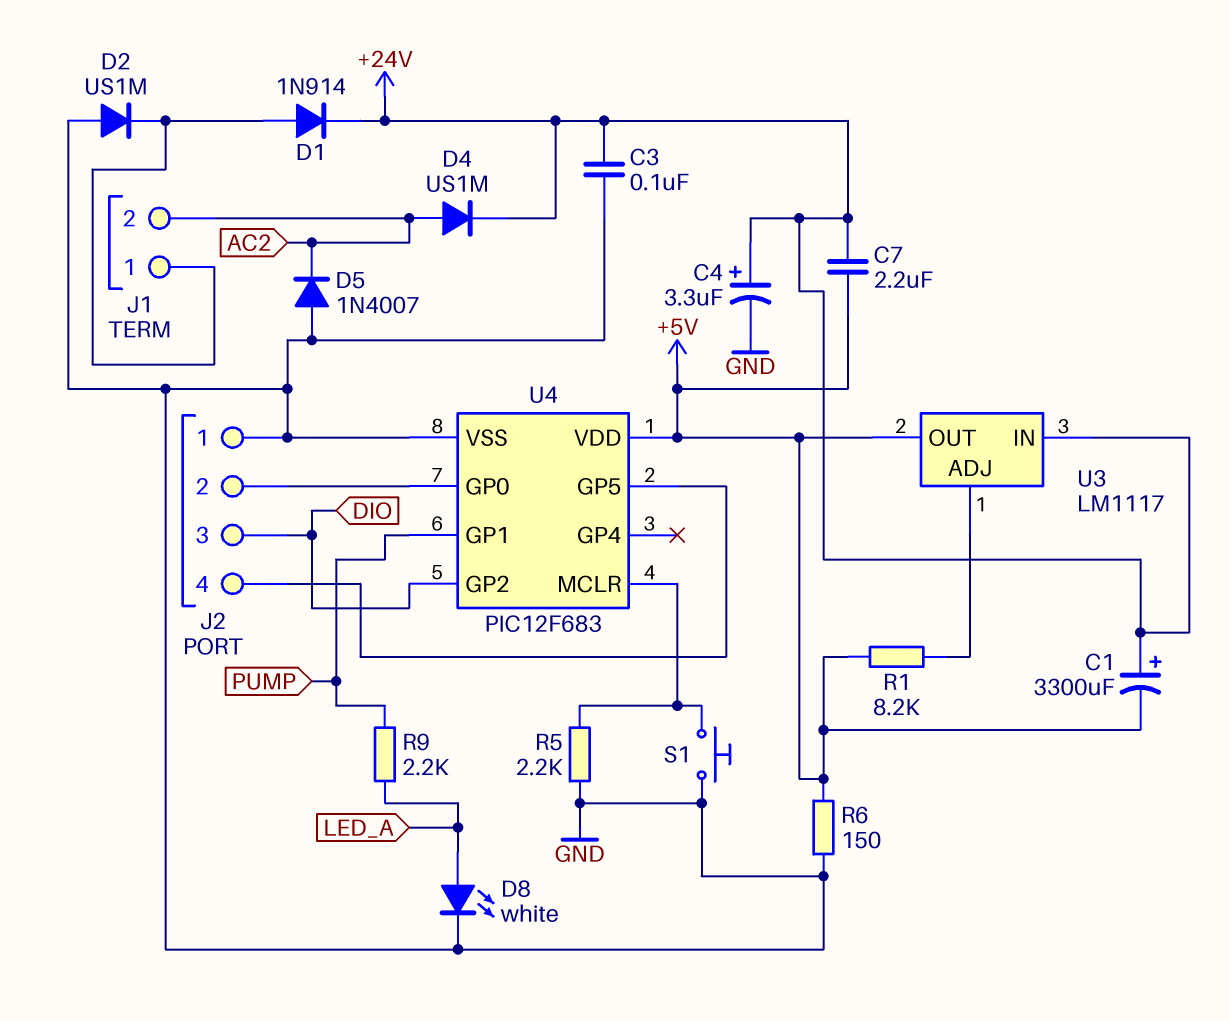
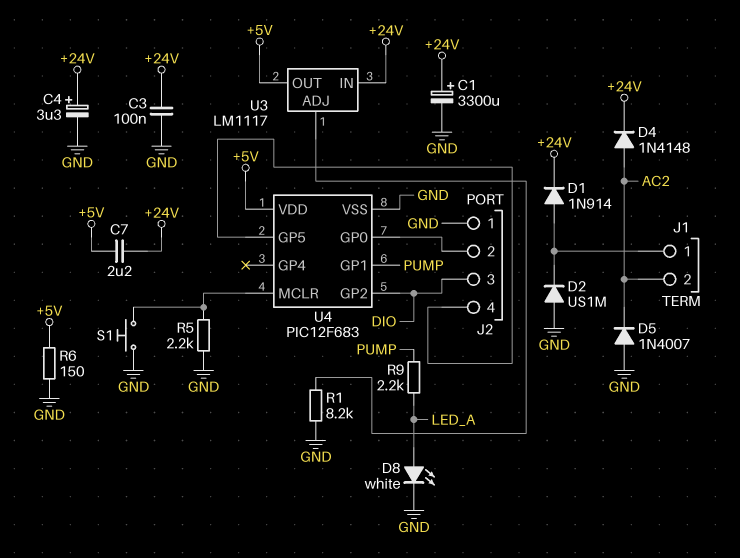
C1: 3300uF (plus +24V, minus +5V) -> 3300uF (plus +24V, minus GND)
D4: diode US1M (A AC2, K +24V) -> diode 1N4148 (A AC2, K +24V)
R1: 8.2k (+5V, U3/ADJ) -> 8.2k (GND, U3/ADJ)

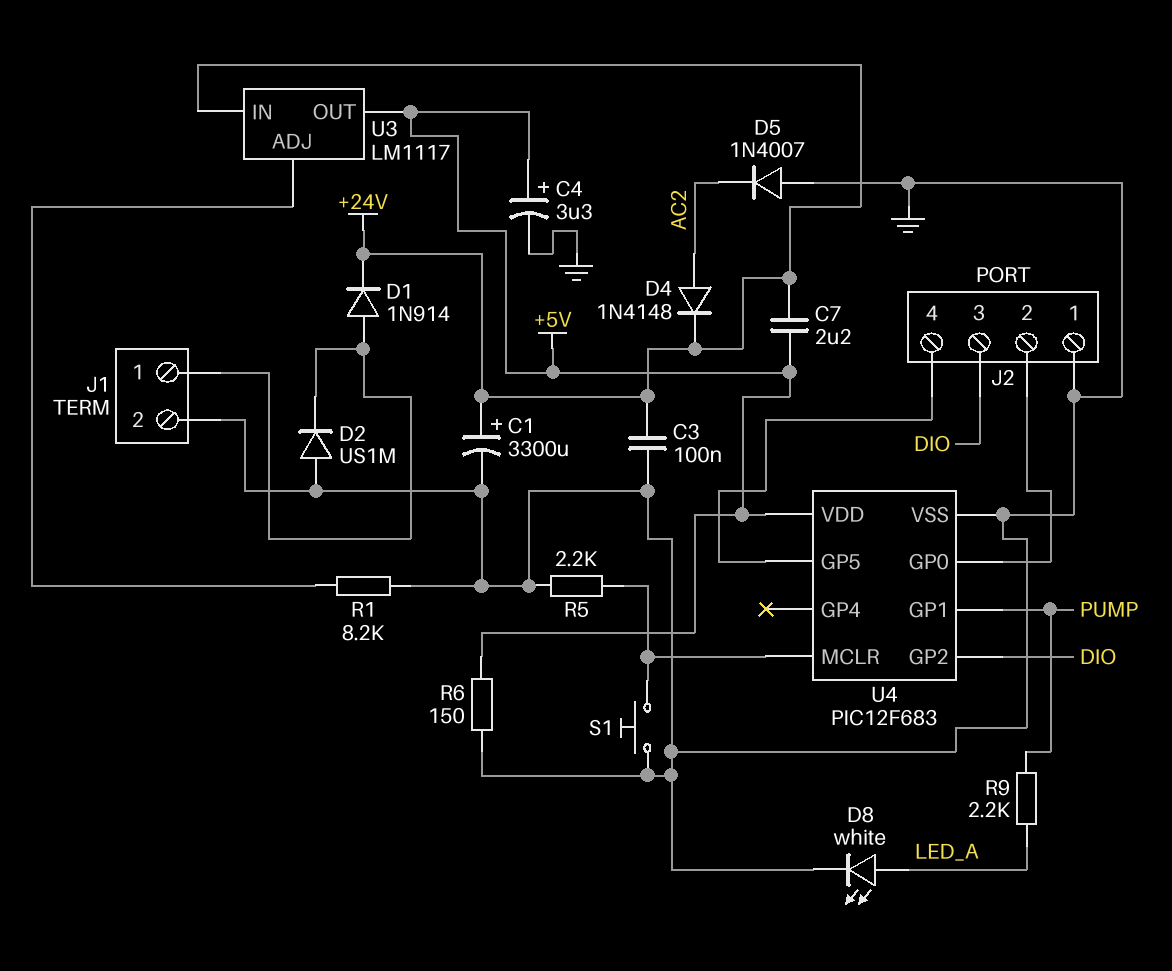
C4: 3.3uF (plus +24V, minus GND) -> 3.3uF (plus +5V, minus GND)
J1 pin 2: AC2 -> GND

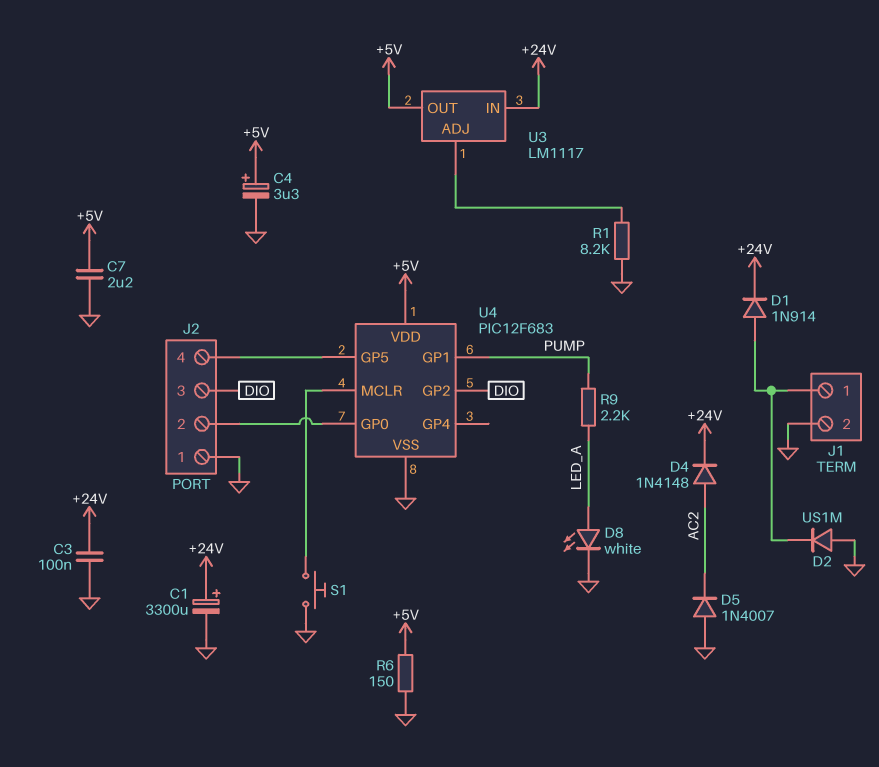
C7: 2.2uF (+5V, +24V) -> 2.2uF (+5V, GND)
R5: 2.2k (GND, U4/MCLR) -> none

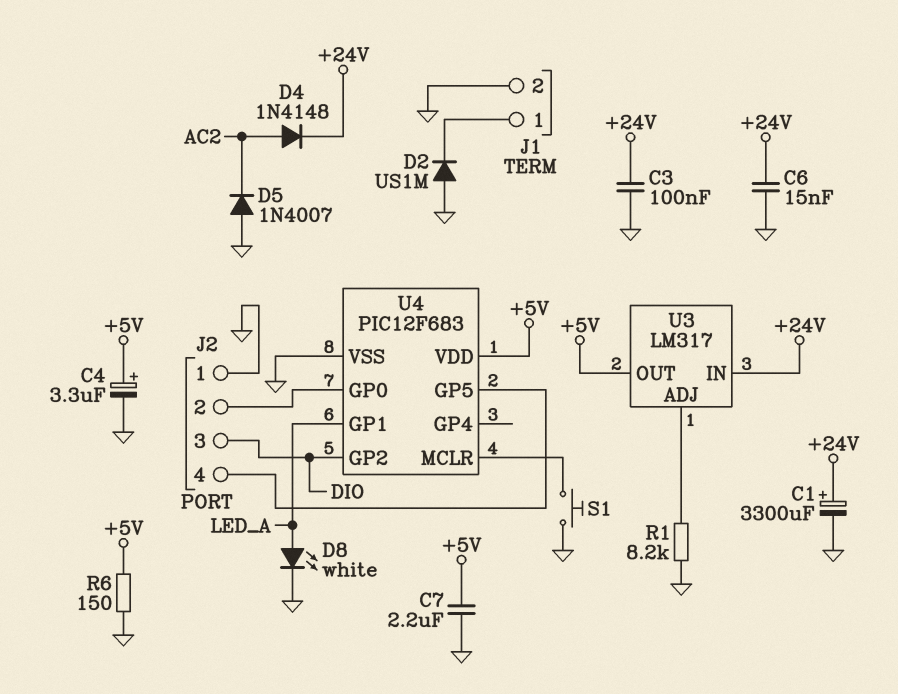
C6: none -> 15nF (+24V, GND)
D1: diode 1N914 (A J1/1, K +24V) -> none
R9: 2.2k (LED_A, PUMP) -> none
U3: LM1117 -> LM317
U4 pin GP1: PUMP -> LED_A

